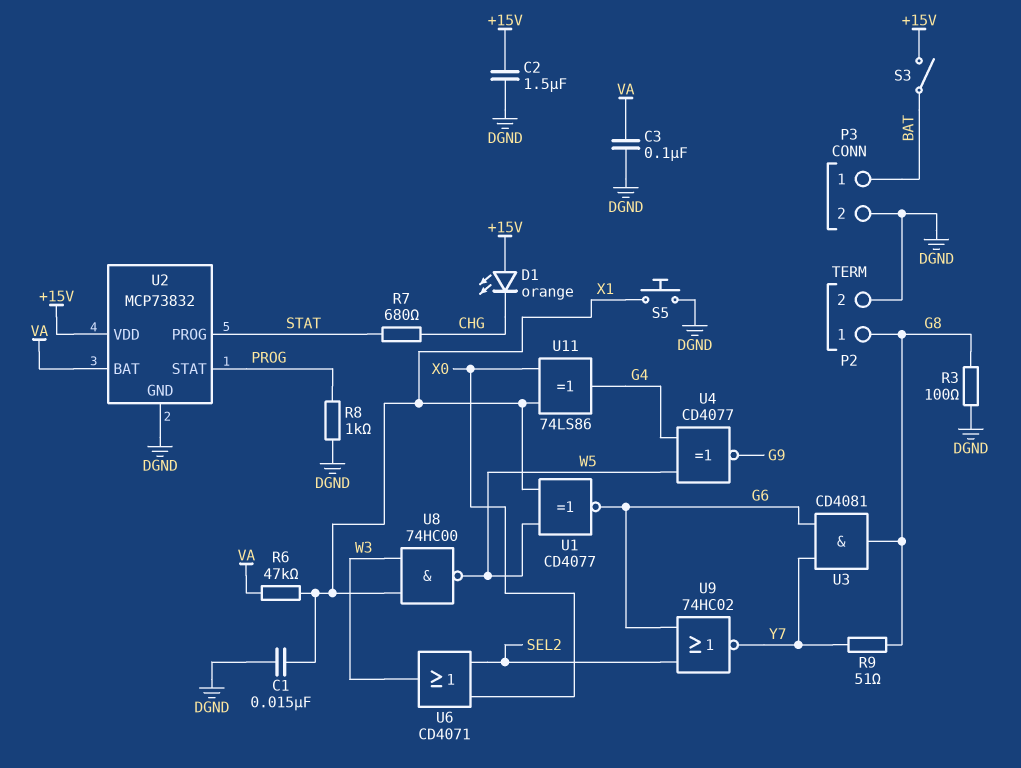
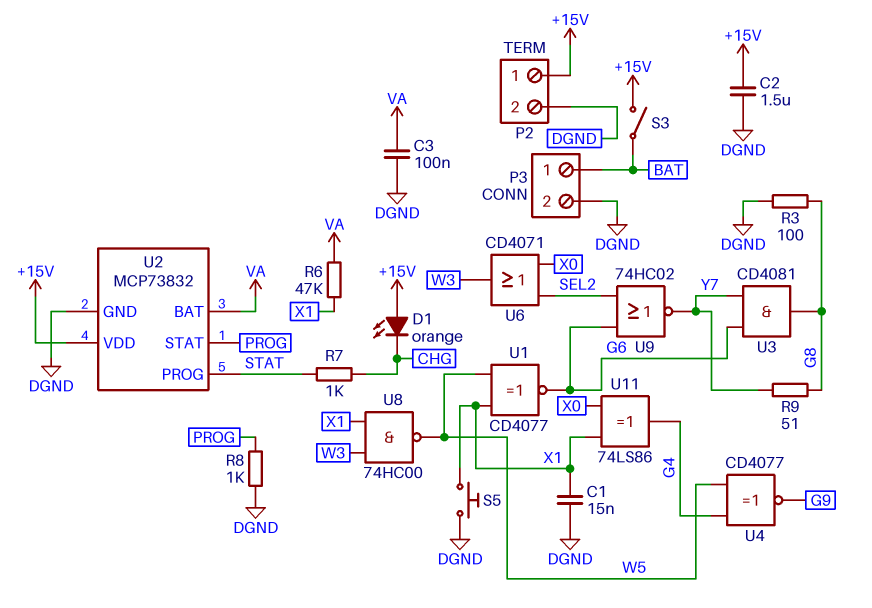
P2 pin 1: G8 -> +15V
R7: 680 (CHG, STAT) -> 1k (CHG, STAT)

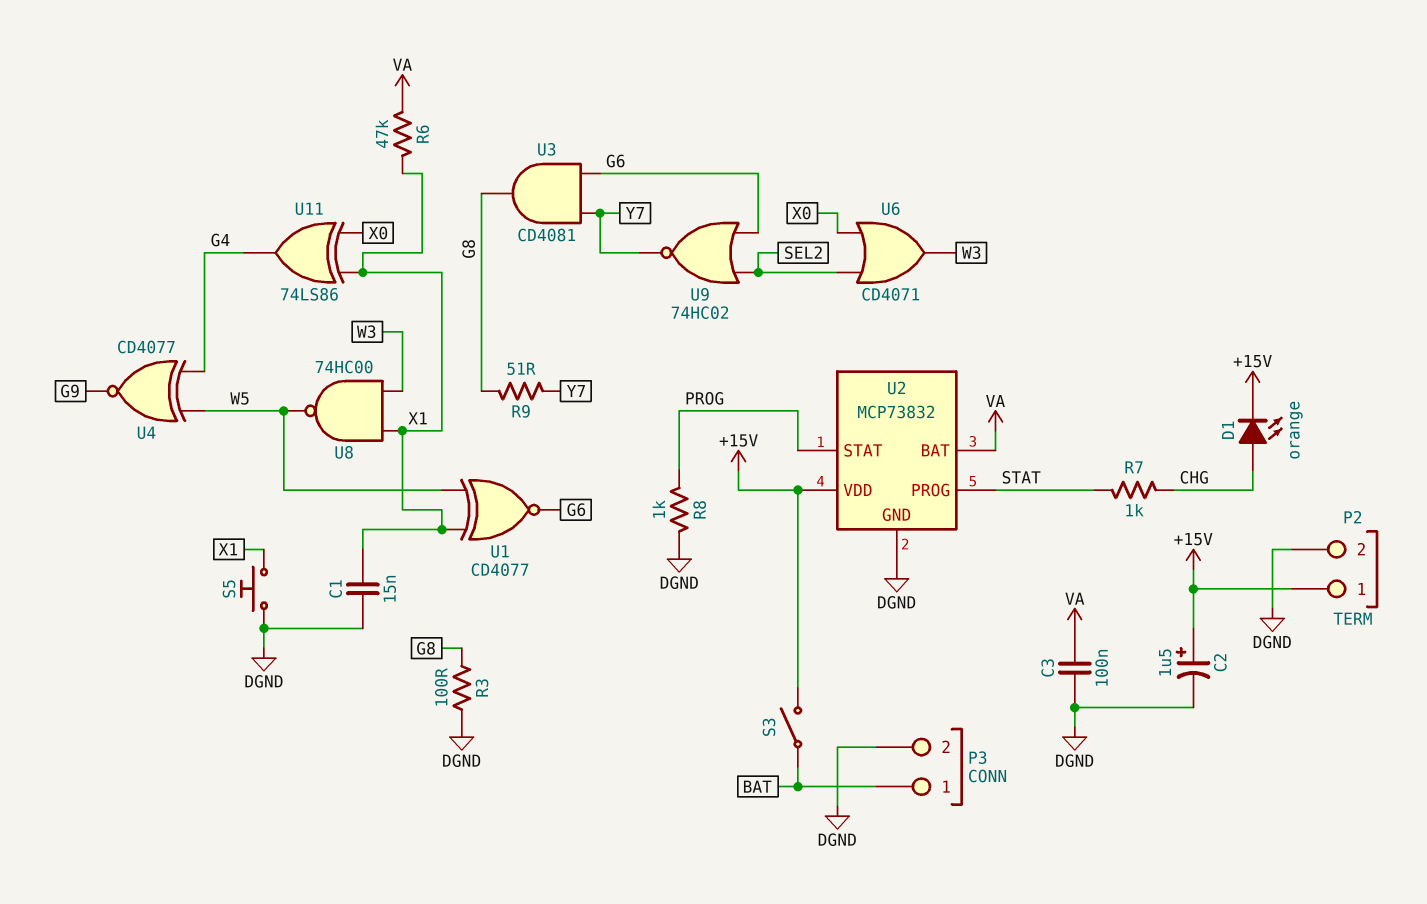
C2: 1.5uF (+15V, DGND) -> 1.5uF (plus +15V, minus DGND)
D1: LED orange (A +15V, K CHG) -> LED orange (A CHG, K +15V)

